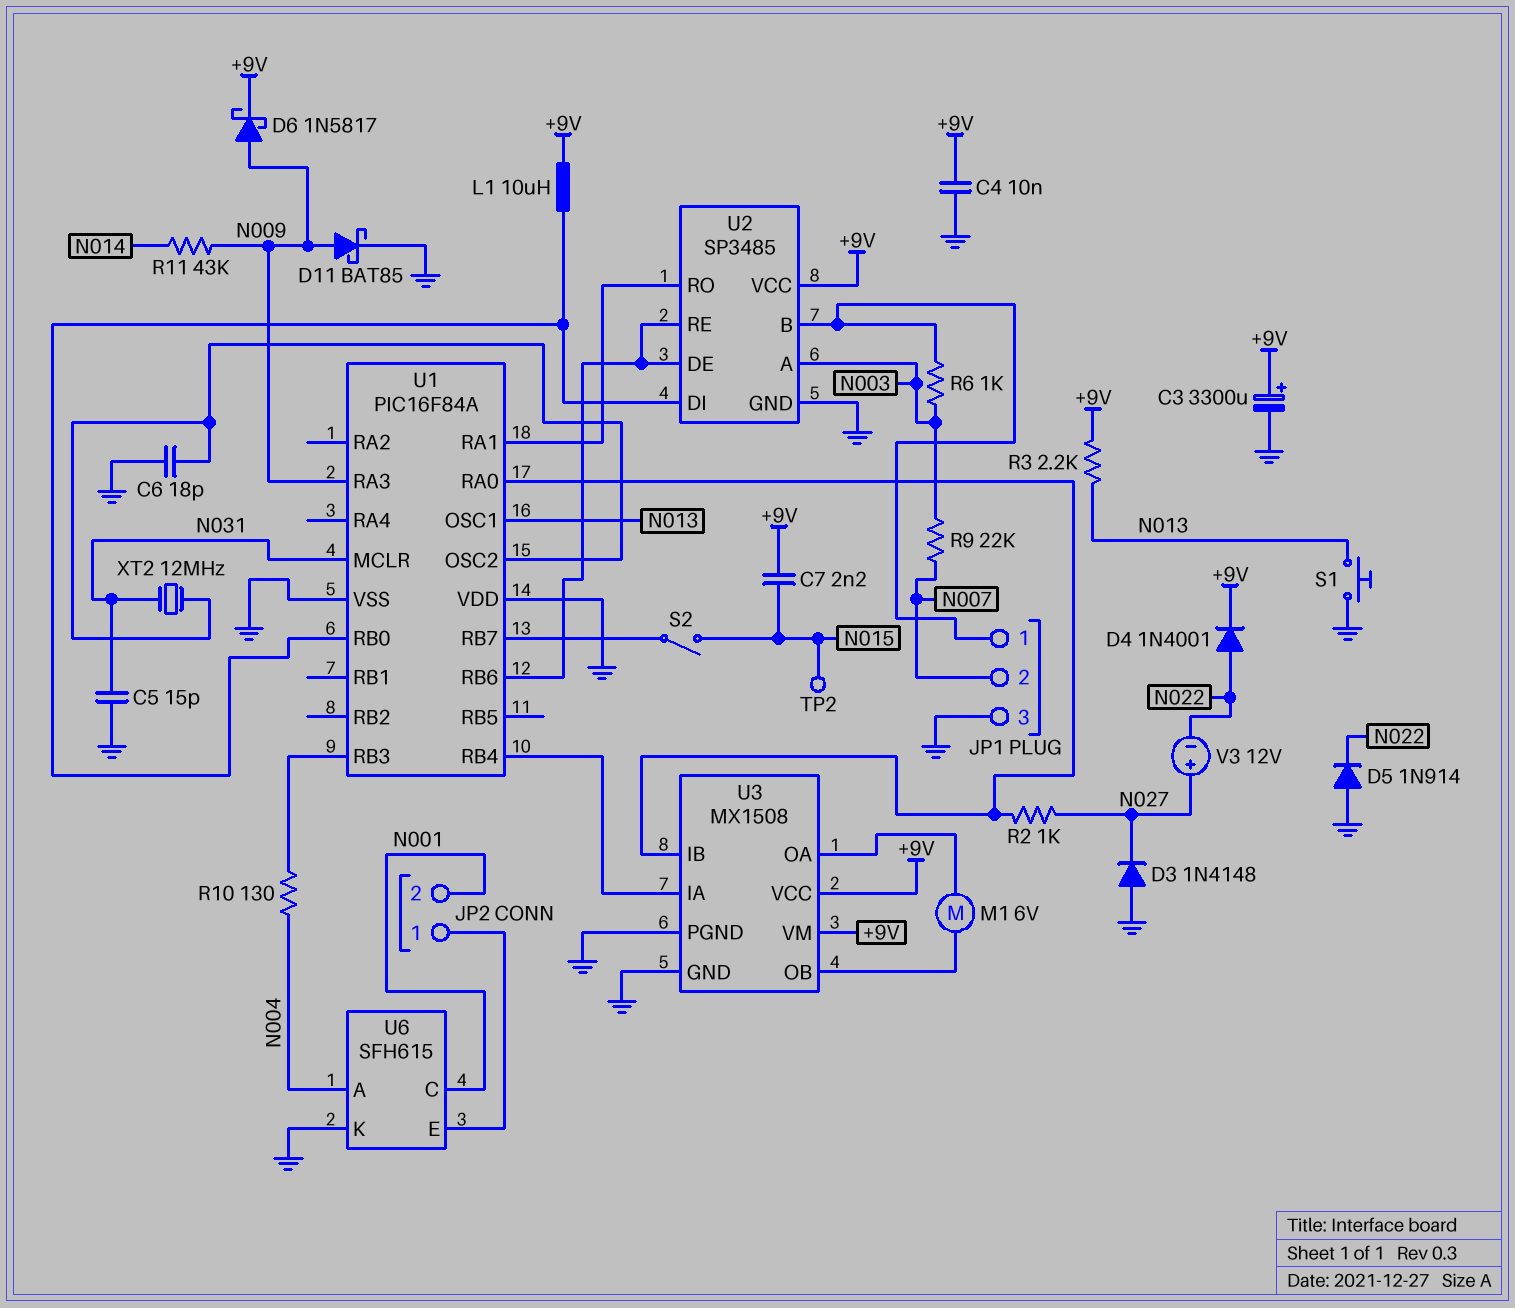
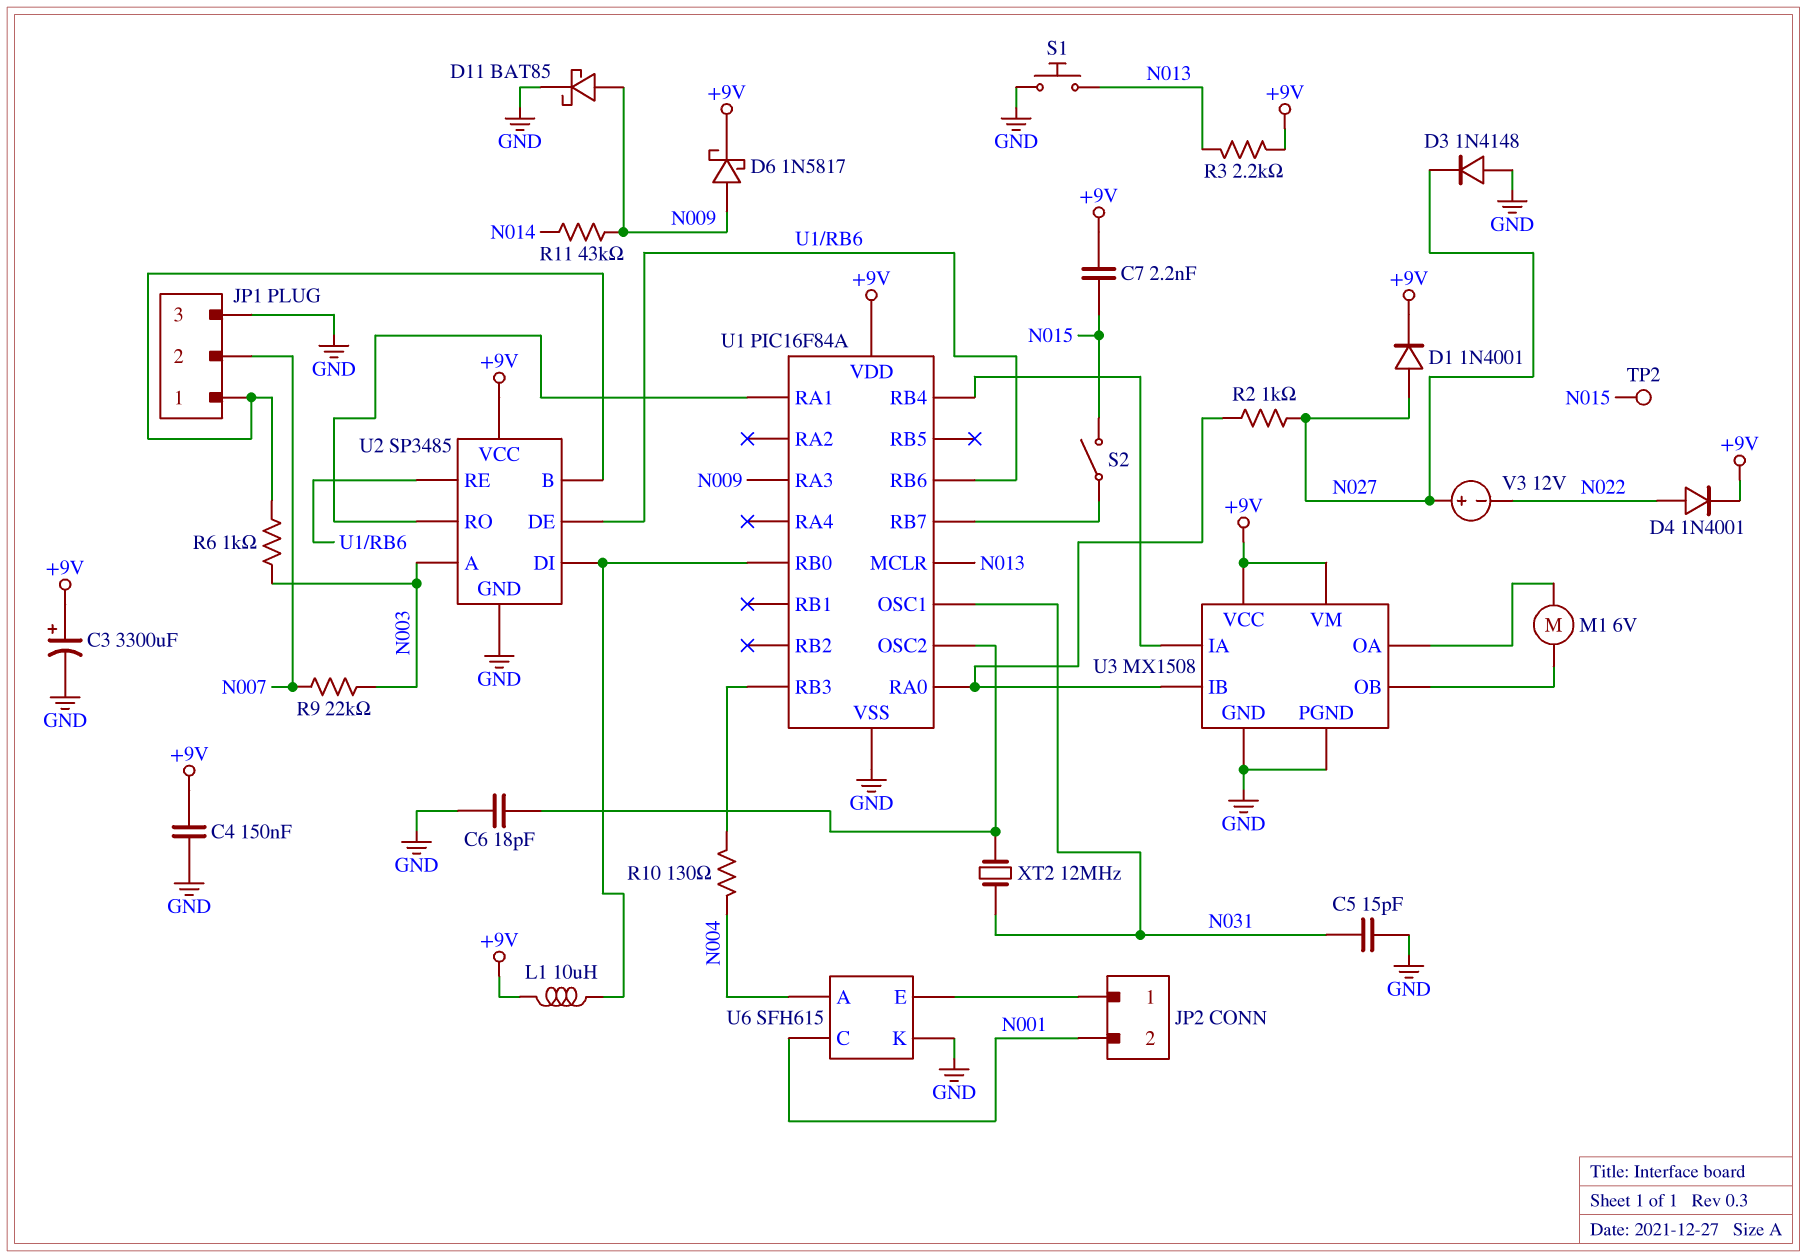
C4: 10nF (+9V, GND) -> 150nF (+9V, GND)
D1: none -> diode 1N4001 (A N027, K +9V)
D5: diode 1N914 (A GND, K N022) -> none
U1 pin MCLR: N031 -> N013
U1 pin OSC1: N013 -> N031
U1 pin VDD: GND -> +9V

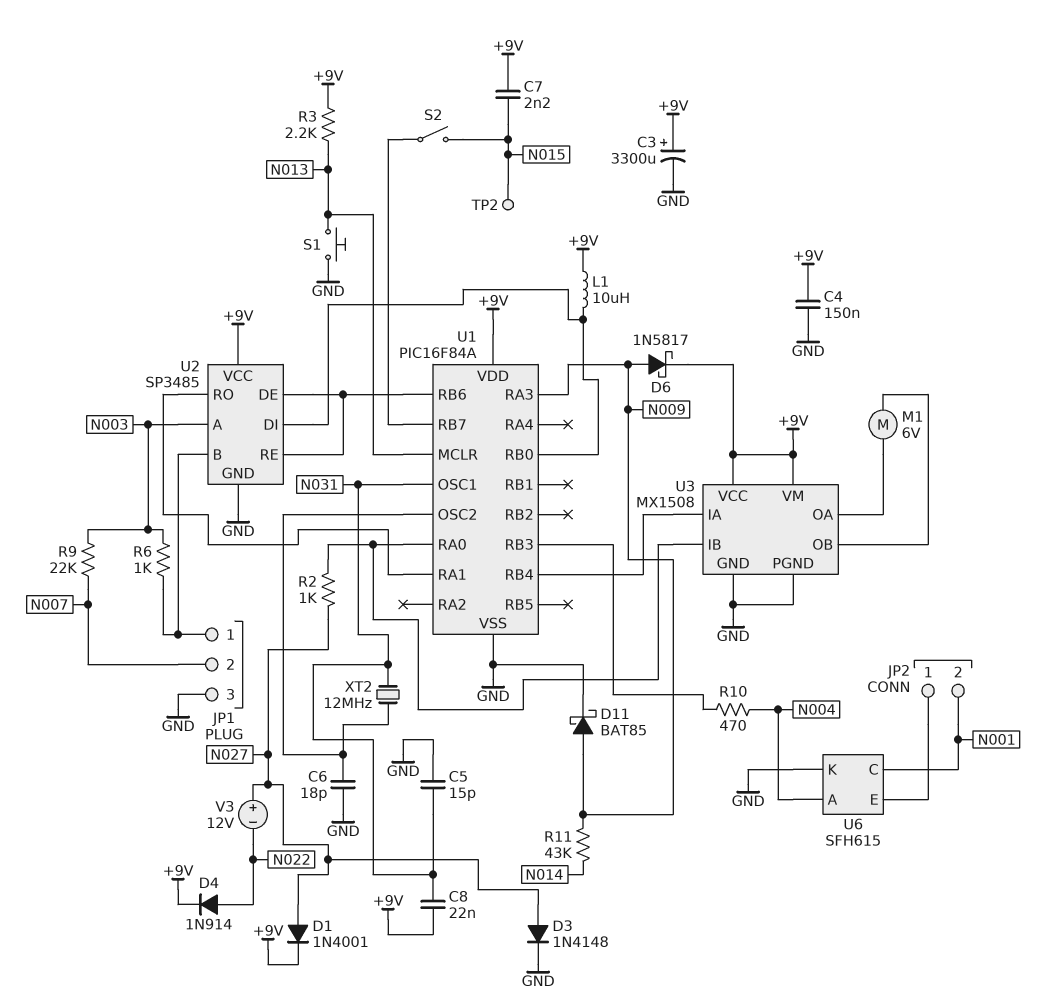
C8: none -> 22nF (+9V, N031)
D3: diode 1N4148 (A GND, K N027) -> diode 1N4148 (A N027, K GND)
D4: diode 1N4001 (A N022, K +9V) -> diode 1N914 (A N022, K +9V)
R10: 130 (N004, U1/RB3) -> 470 (N004, U1/RB3)

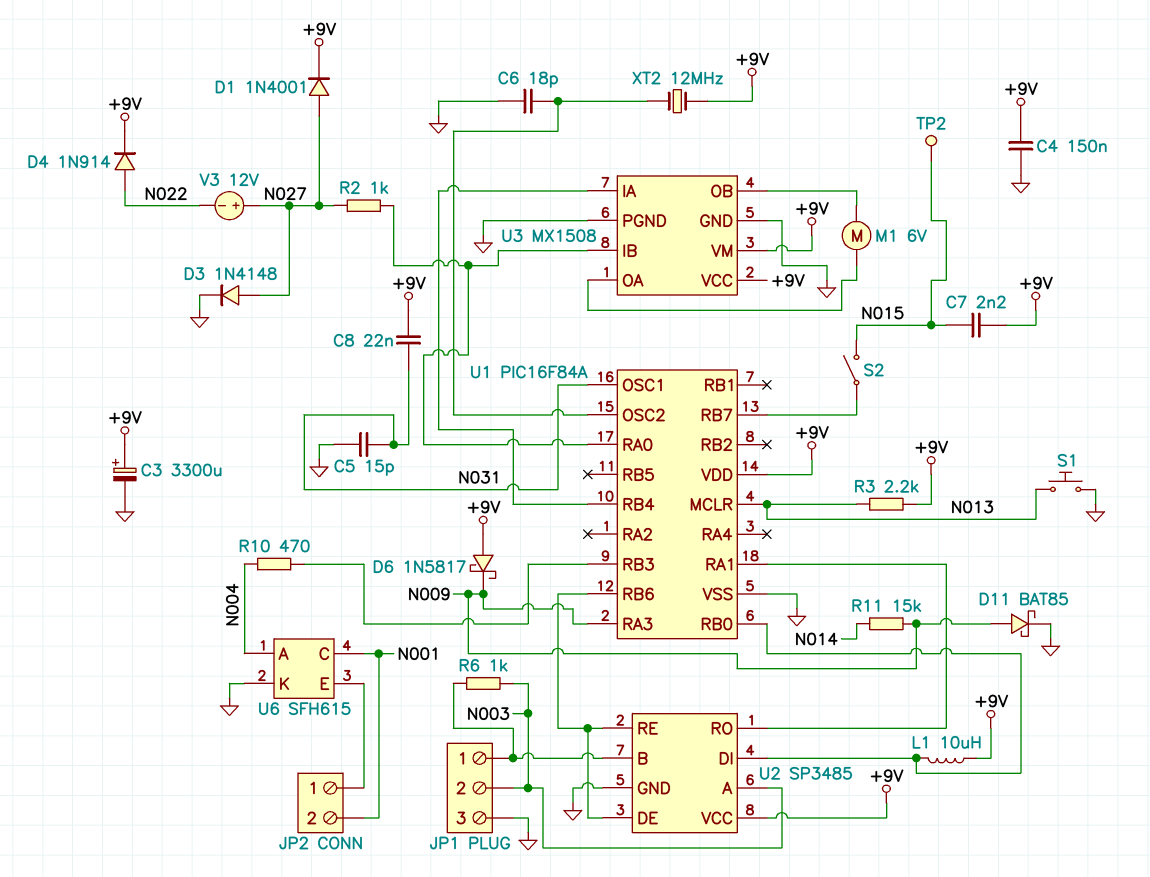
D6: schottky 1N5817 (A N009, K +9V) -> schottky 1N5817 (A +9V, K N009)
JP1 pin 2: N007 -> N003
R9: 22k (N003, N007) -> none
R11: 43k (N009, N014) -> 15k (N009, N014)
XT2: 12MHz (N031, U1/OSC2) -> 12MHz (+9V, U1/OSC2)

